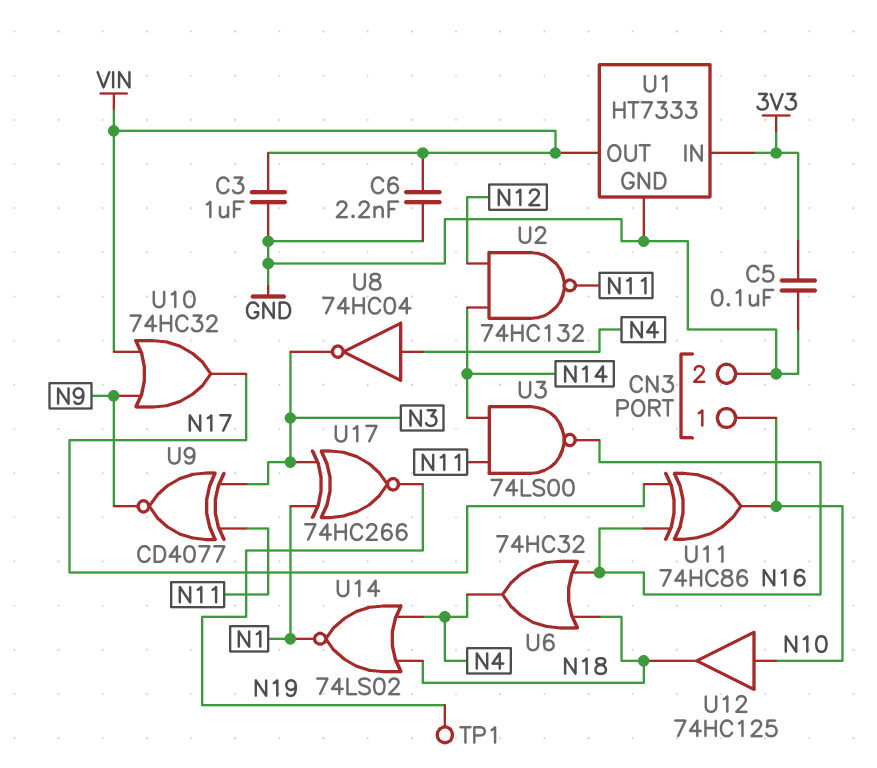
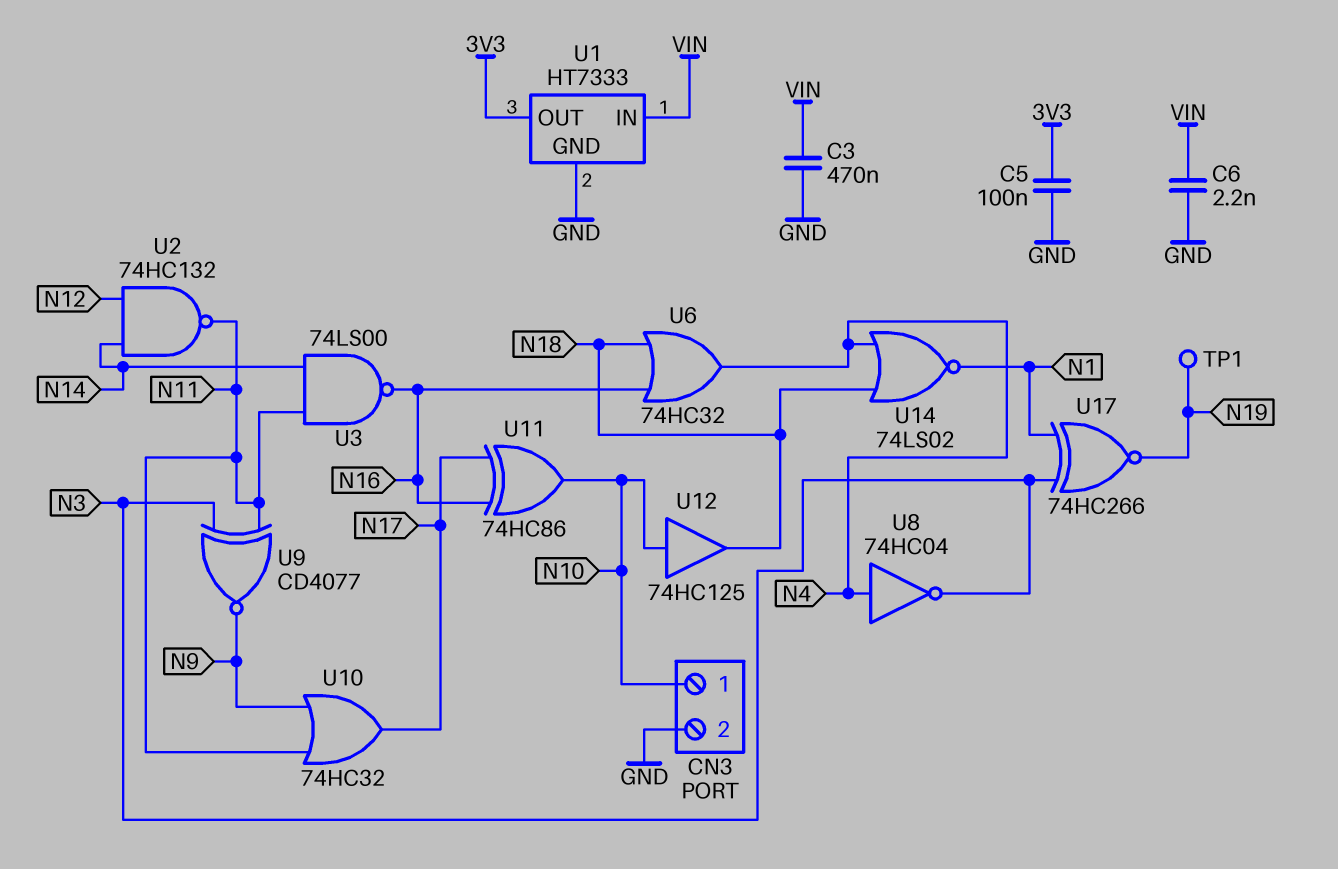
C3: 1uF (GND, VIN) -> 470nF (GND, VIN)
U1 pin IN: 3V3 -> VIN
U1 pin OUT: VIN -> 3V3
U10: OR 74HC32 (in N9, in VIN, out N17) -> OR 74HC32 (in N9, in N11, out N17)

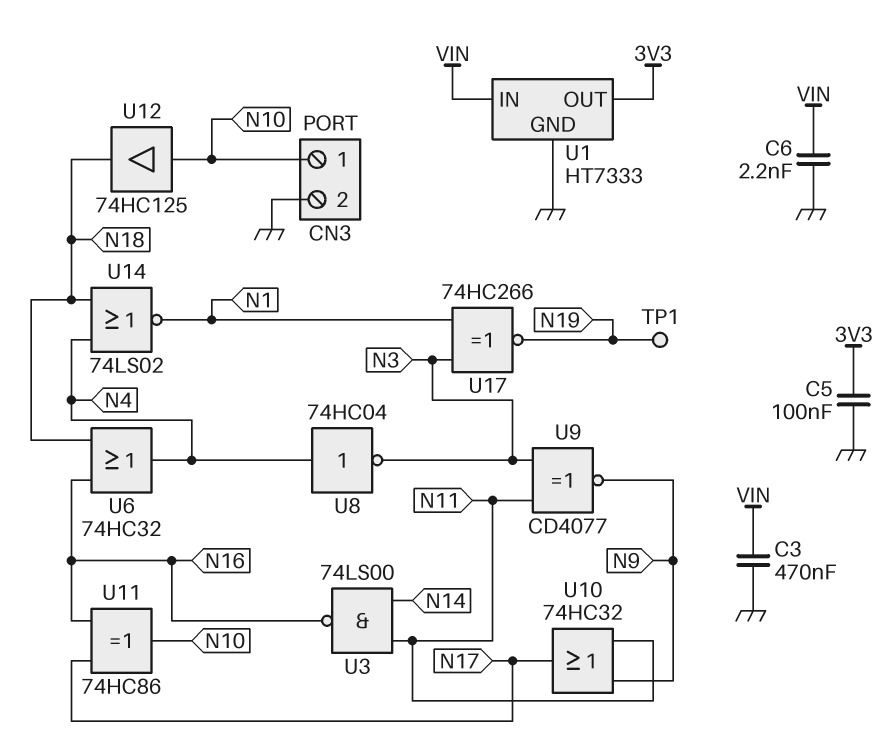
U2: NAND 74HC132 (in N12, in N14, out N11) -> none

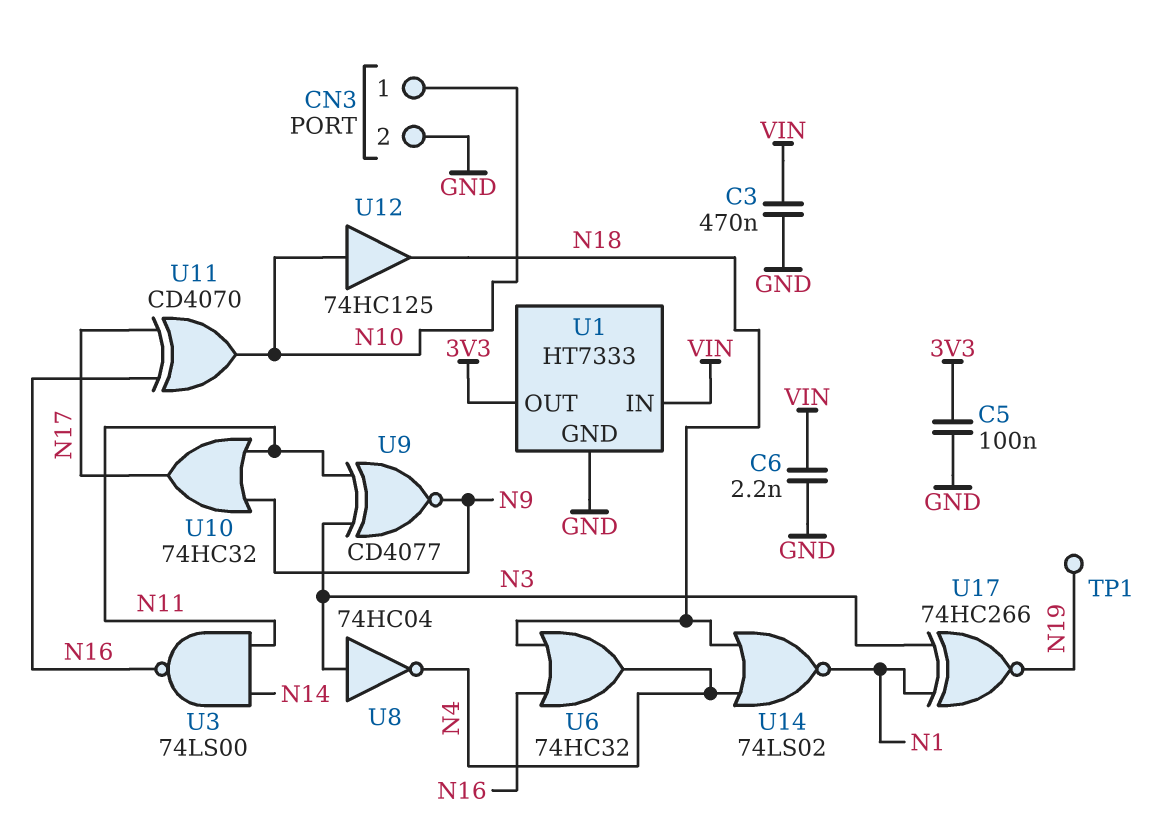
U8: NOT 74HC04 (in N4, out N3) -> NOT 74HC04 (in N3, out N4)
U11: XOR 74HC86 (in N16, in N17, out N10) -> XOR CD4070 (in N16, in N17, out N10)

